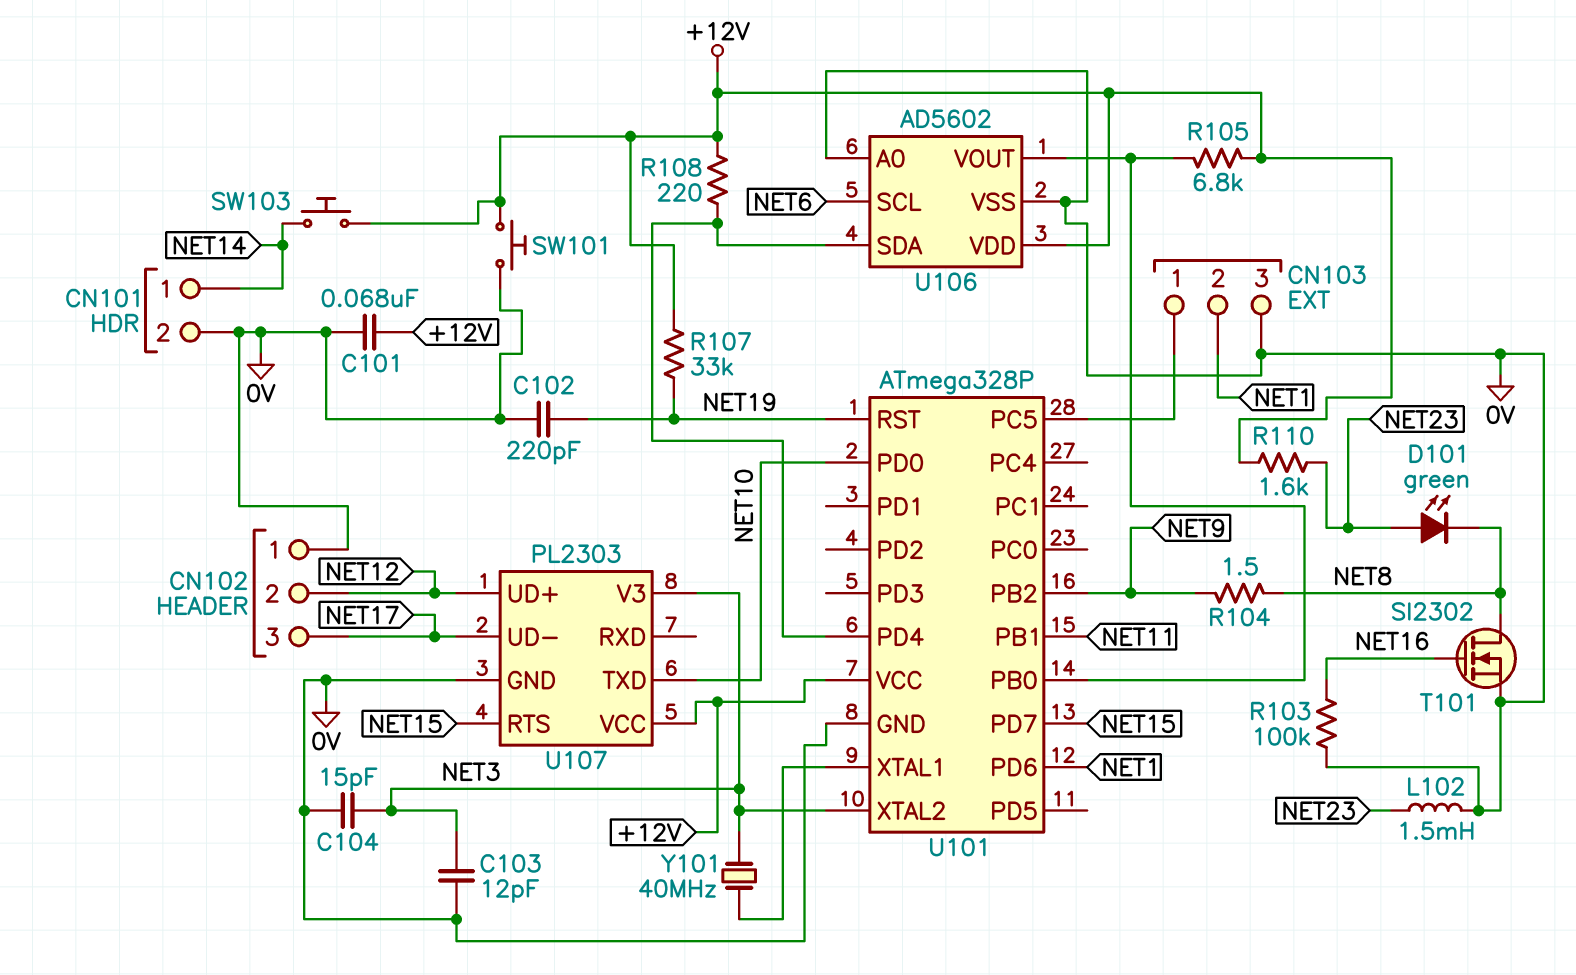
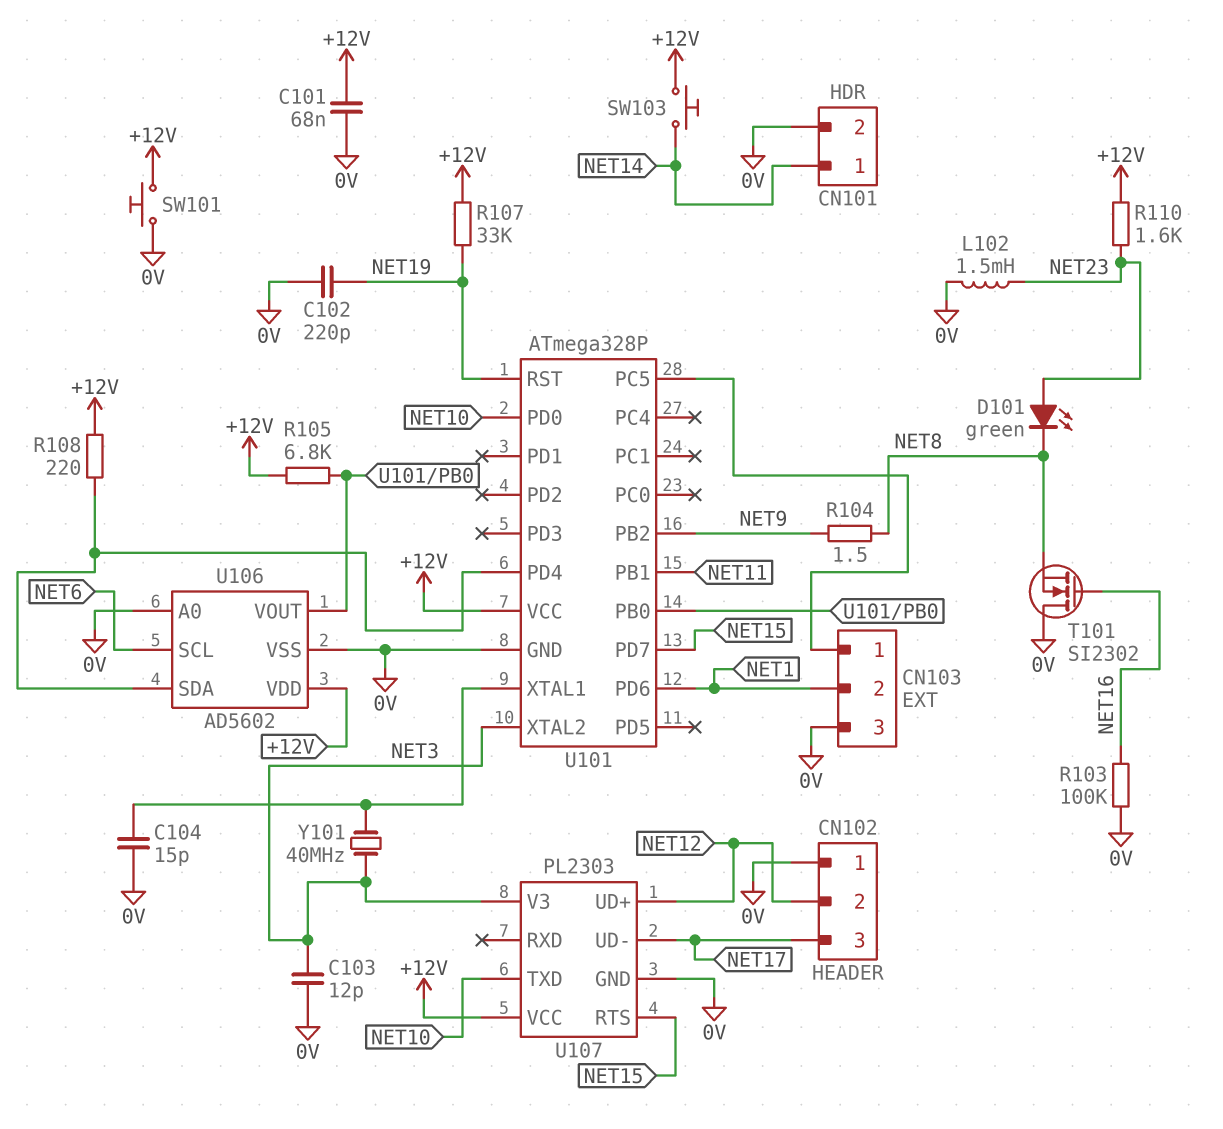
C104: 15pF (0V, NET3) -> 15pF (0V, U101/XTAL1)
T101: NMOS SI2302 (G NET16, D NET8, S 0V) -> NMOS SI2302 (G NET16, D 0V, S NET8)

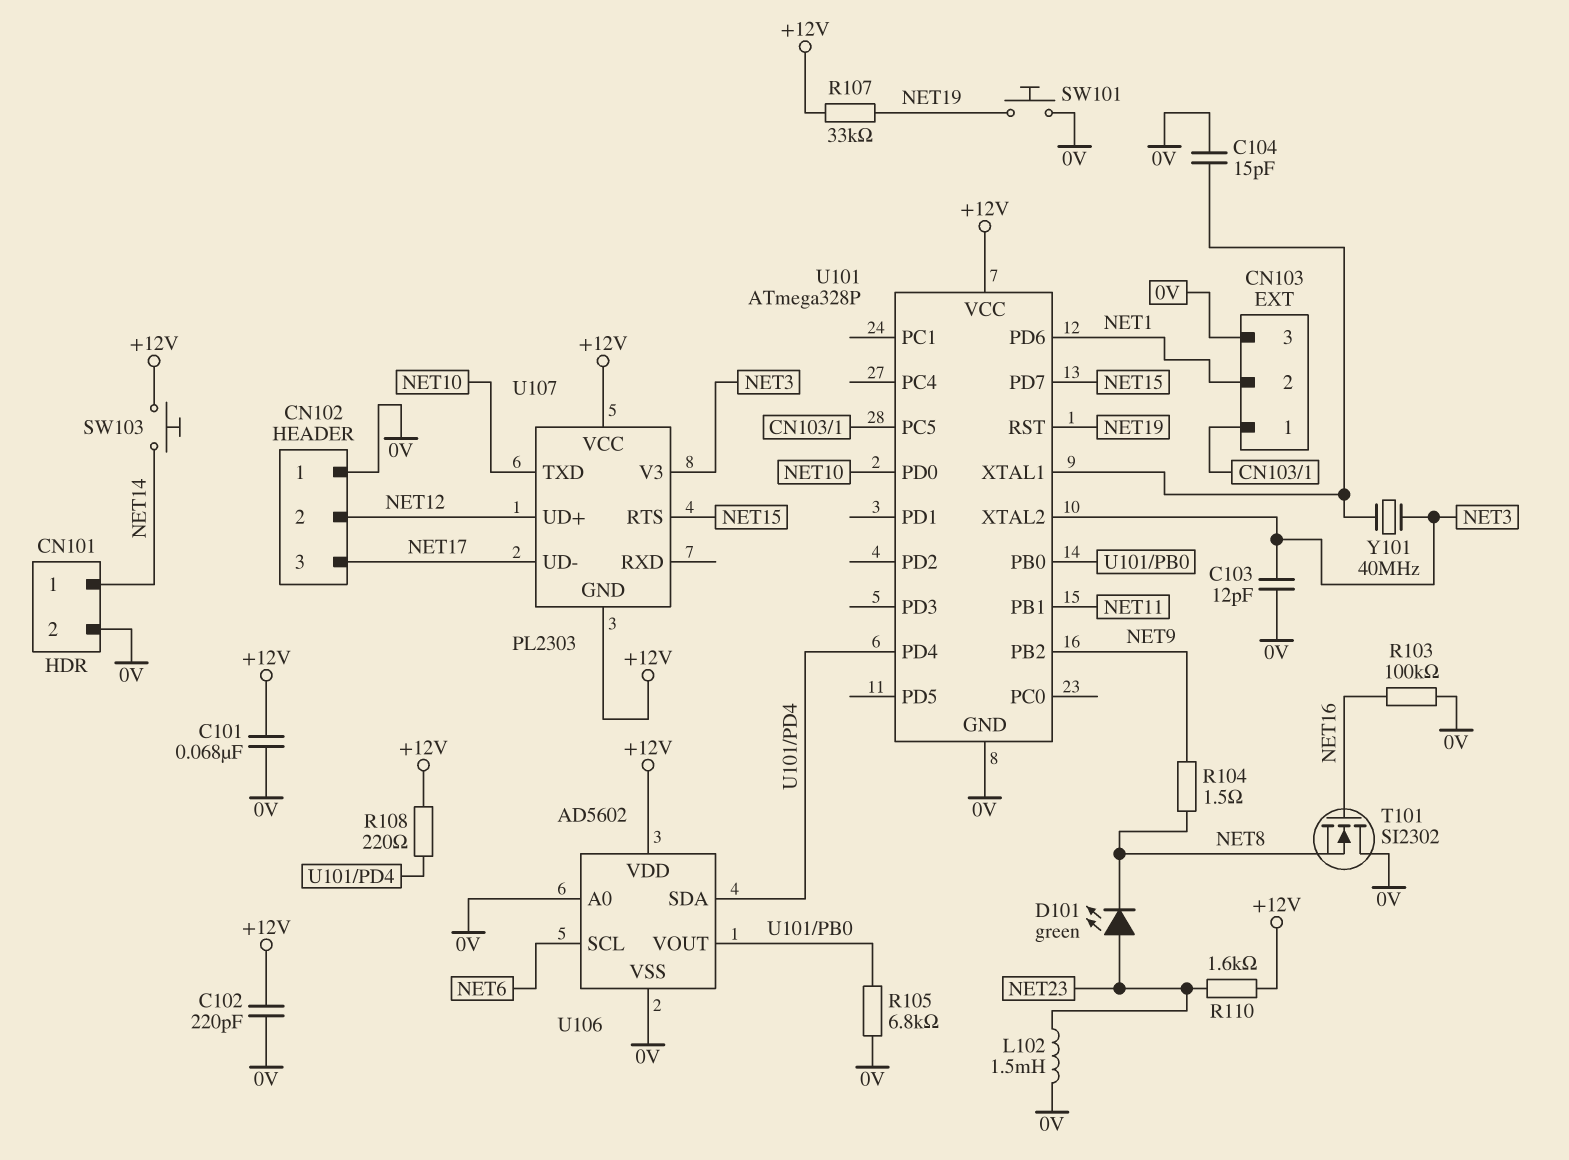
C102: 220pF (0V, NET19) -> 220pF (+12V, 0V)
R105: 6.8k (+12V, U101/PB0) -> 6.8k (0V, U101/PB0)
SW101: button (+12V, 0V) -> button (0V, NET19)
U107 pin GND: 0V -> +12V

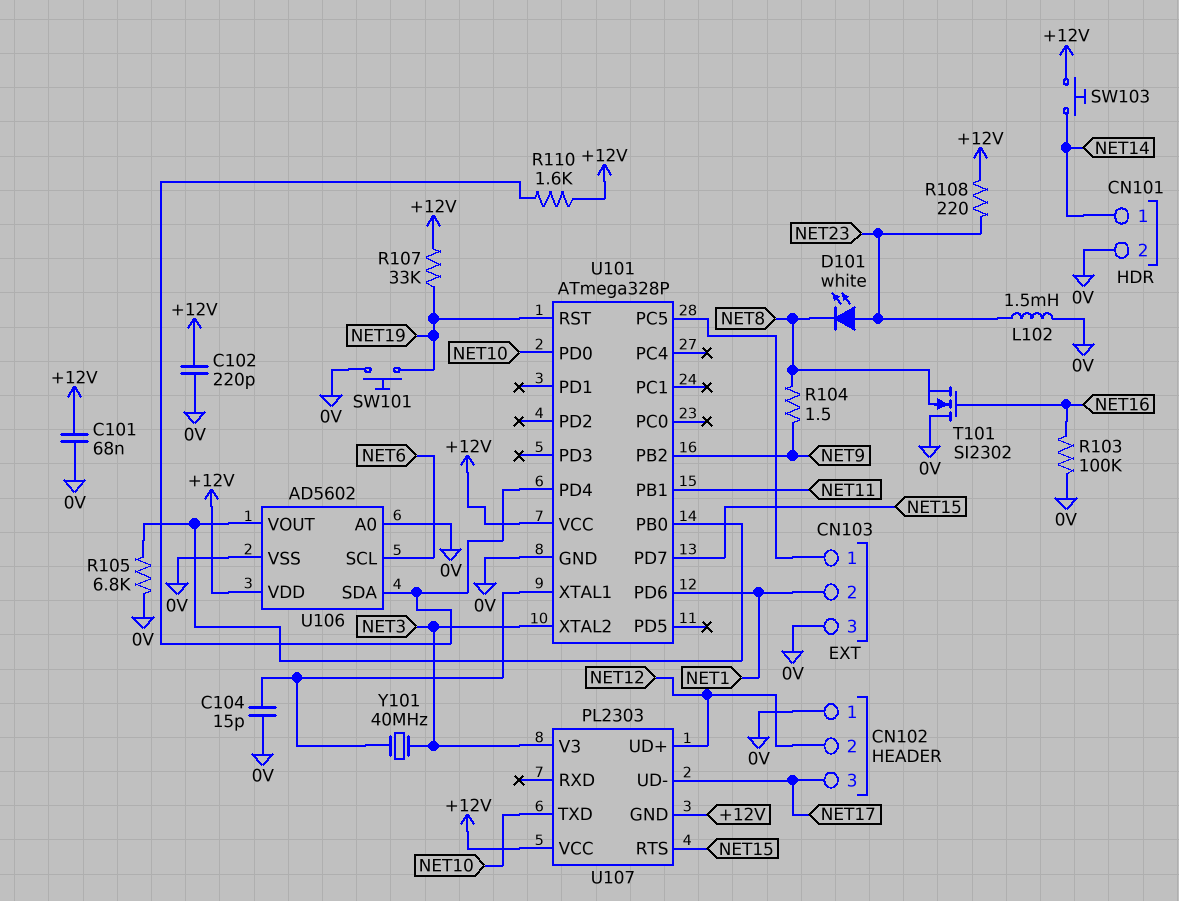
C103: 12pF (0V, NET3) -> none
D101: LED green (A NET23, K NET8) -> LED white (A NET23, K NET8)
R108: 220 (+12V, U101/PD4) -> 220 (+12V, NET23)
R110: 1.6k (+12V, NET23) -> 1.6k (+12V, U101/PD4)

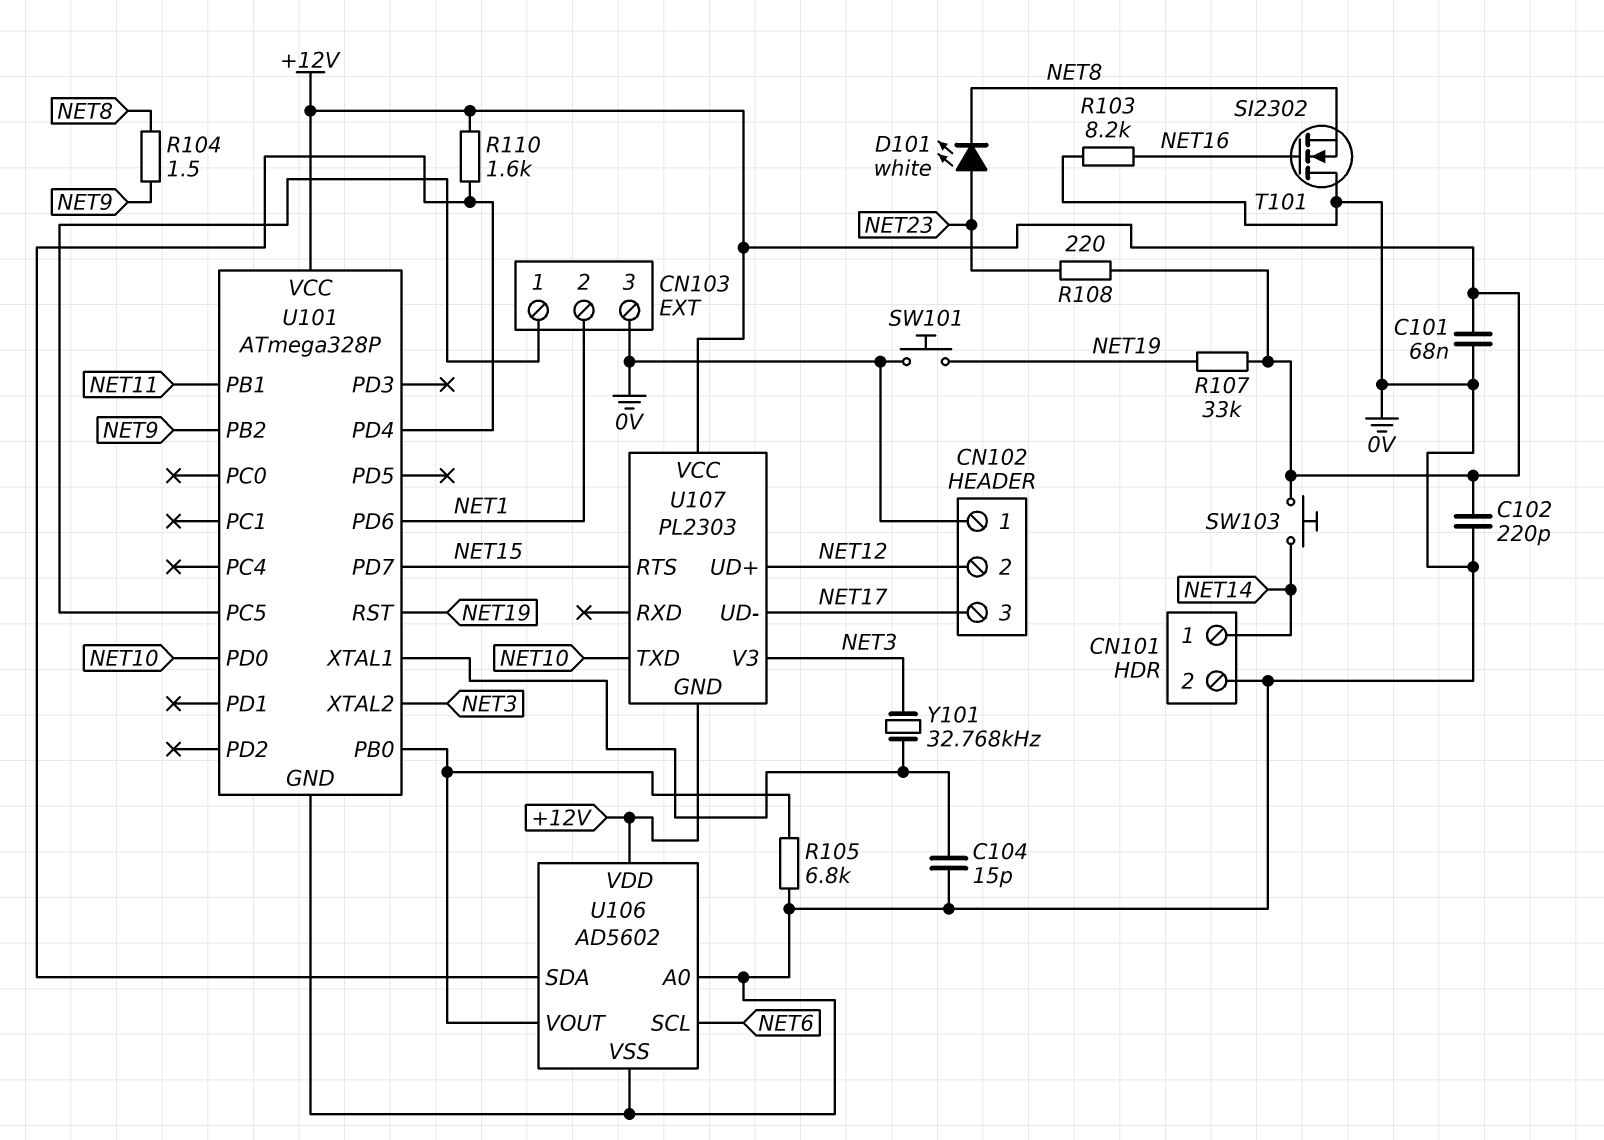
L102: 1.5mH (0V, NET23) -> none
R103: 100k (0V, NET16) -> 8.2k (0V, NET16)
Y101: 40MHz (NET3, U101/XTAL1) -> 32.768kHz (NET3, U101/XTAL1)

